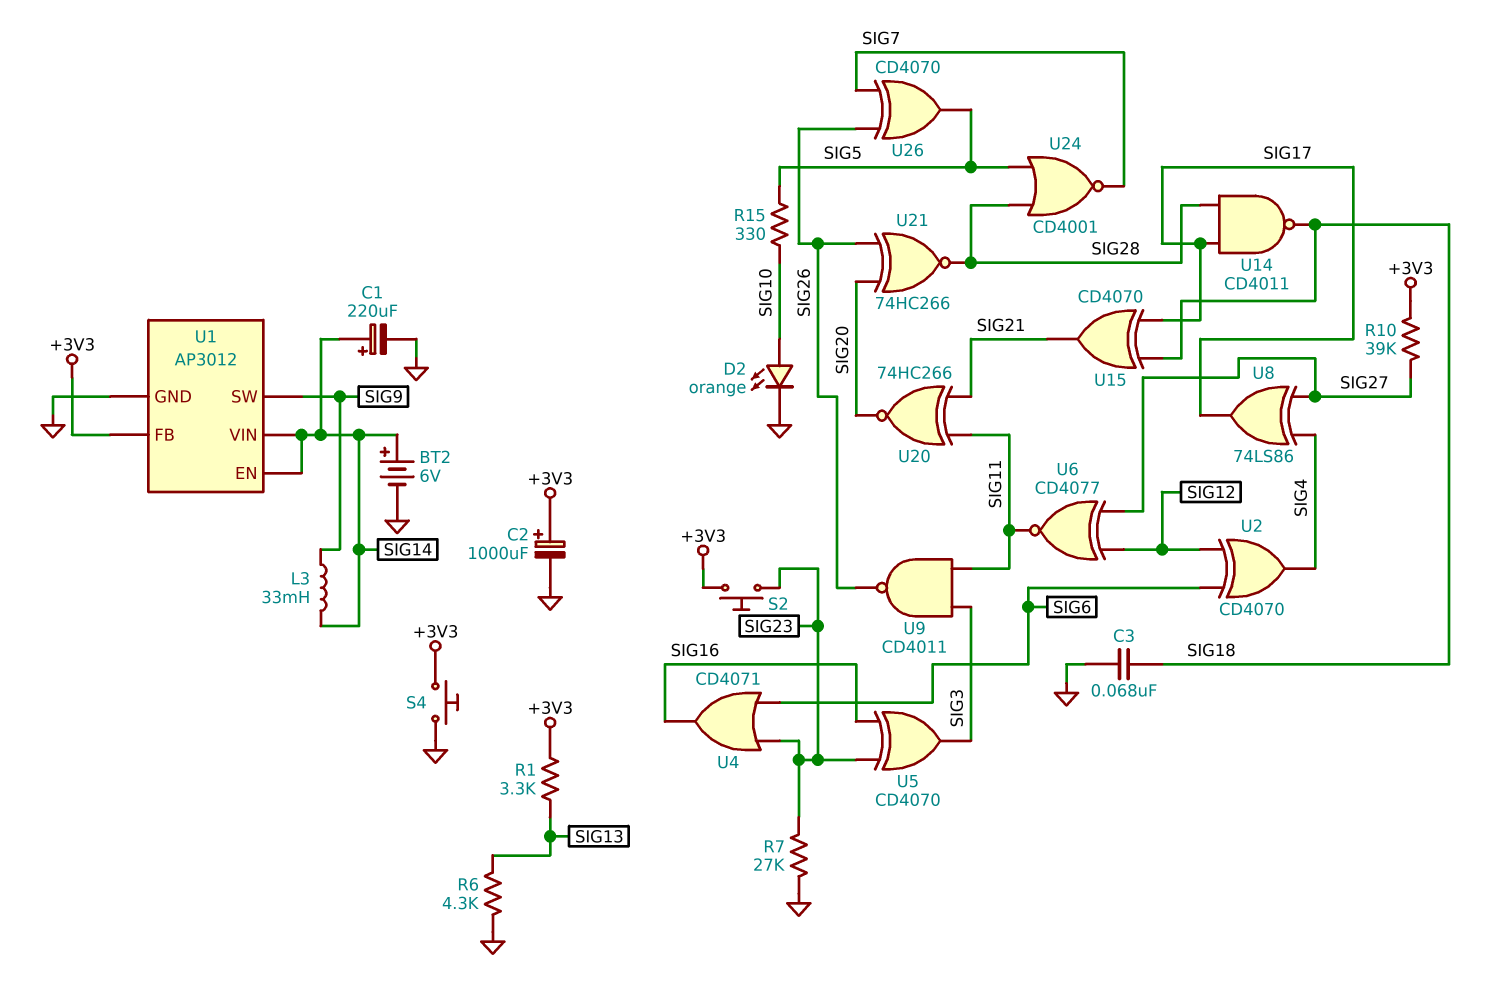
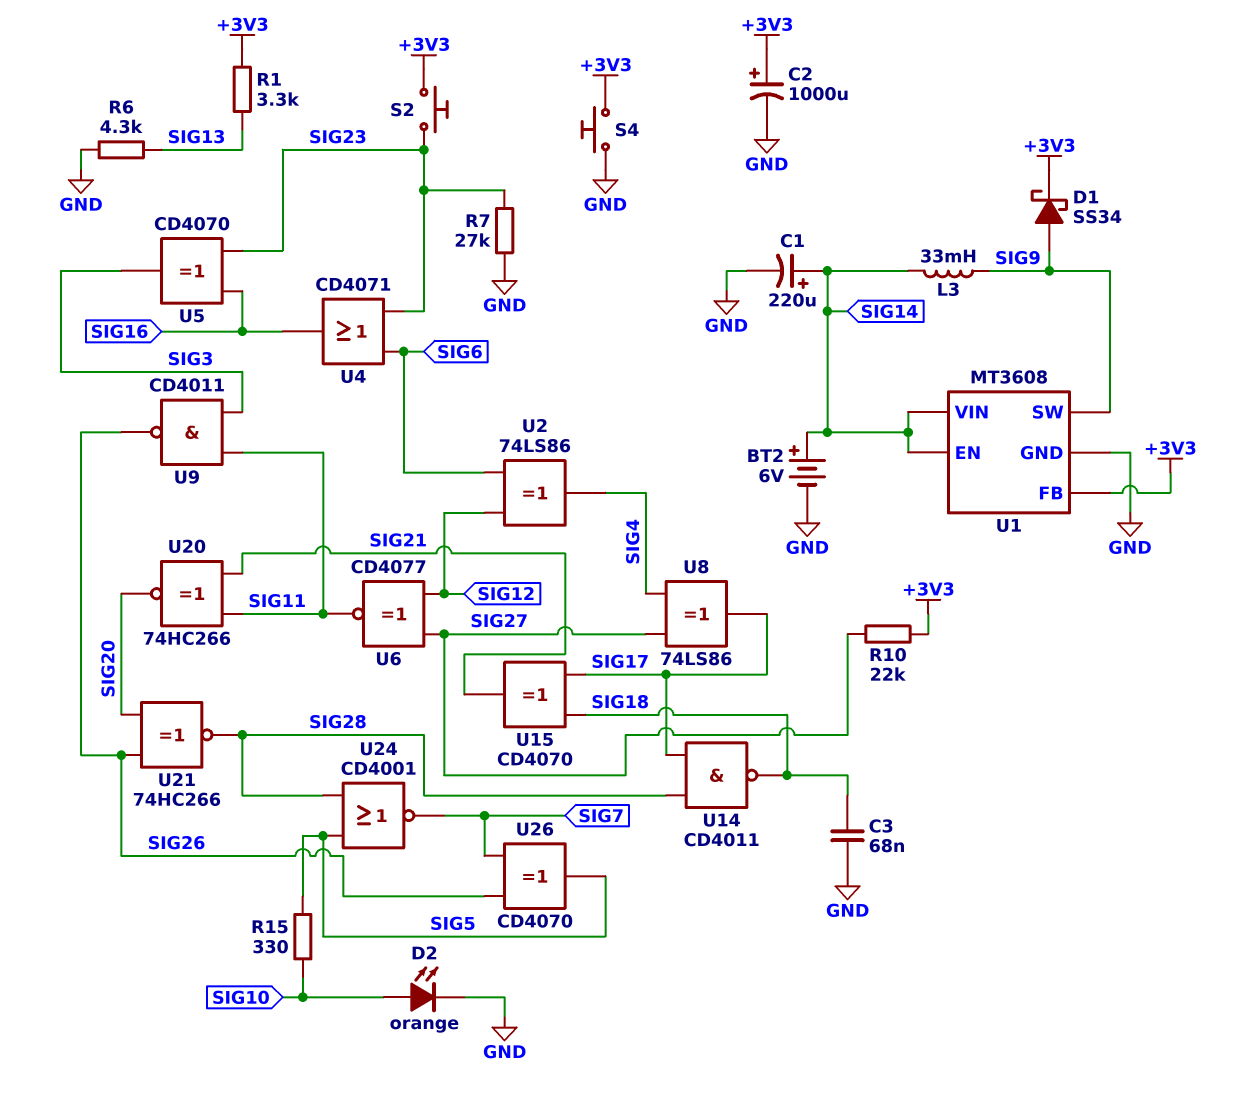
D1: none -> schottky SS34 (A SIG9, K +3V3)
R10: 39k (+3V3, SIG27) -> 22k (+3V3, SIG27)
U1: AP3012 -> MT3608
U2: XOR CD4070 (in SIG6, in SIG12, out SIG4) -> XOR 74LS86 (in SIG6, in SIG12, out SIG4)

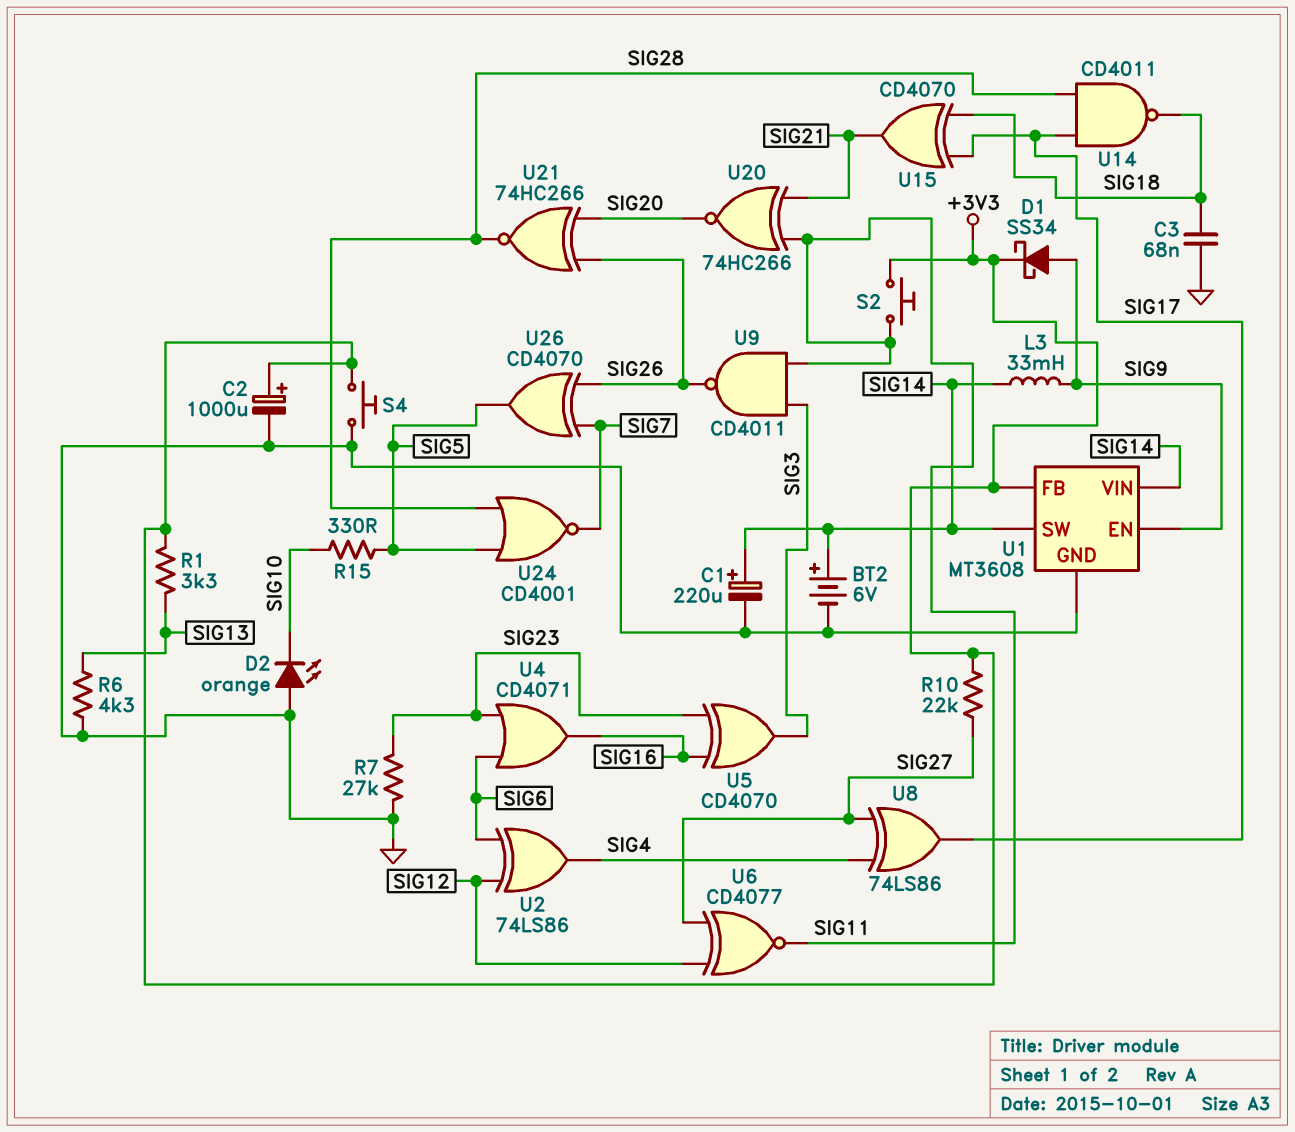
D2: LED orange (A SIG10, K GND) -> LED orange (A GND, K SIG10)
S2: button (+3V3, SIG23) -> button (+3V3, SIG11)
U1 pin EN: SIG14 -> SIG9
U1 pin SW: SIG9 -> SIG14

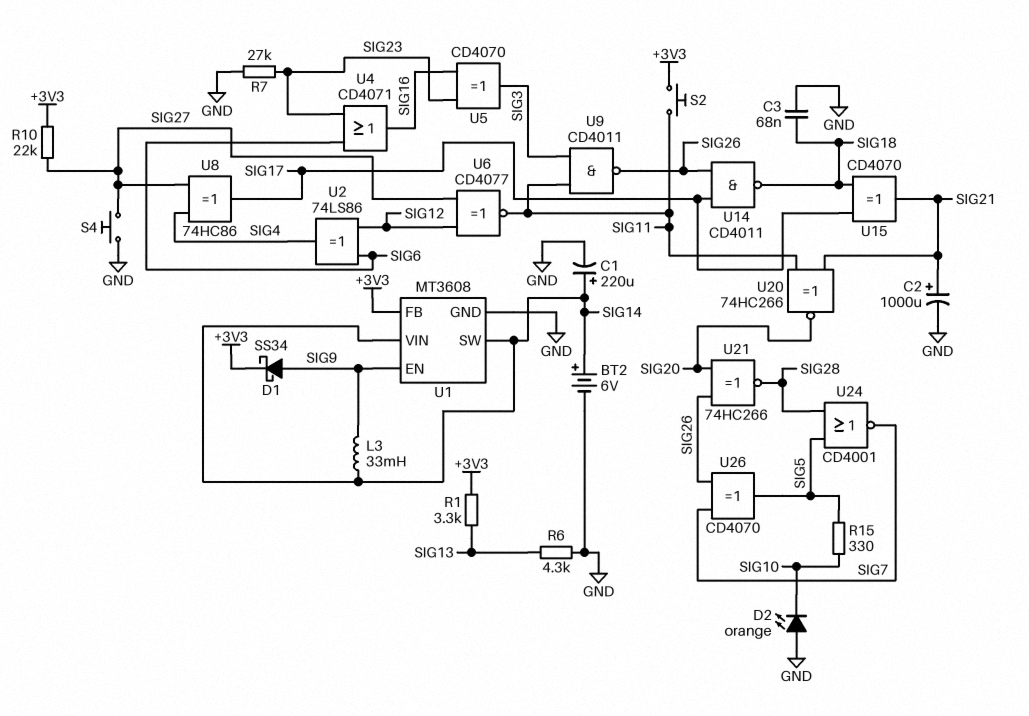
C2: 1000uF (plus +3V3, minus GND) -> 1000uF (plus SIG21, minus GND)
S4: button (+3V3, GND) -> button (GND, SIG27)
U8: XOR 74LS86 (in SIG4, in SIG27, out SIG17) -> XOR 74HC86 (in SIG4, in SIG27, out SIG17)
U14: NAND CD4011 (in SIG17, in SIG28, out SIG18) -> NAND CD4011 (in SIG17, in SIG26, out SIG18)

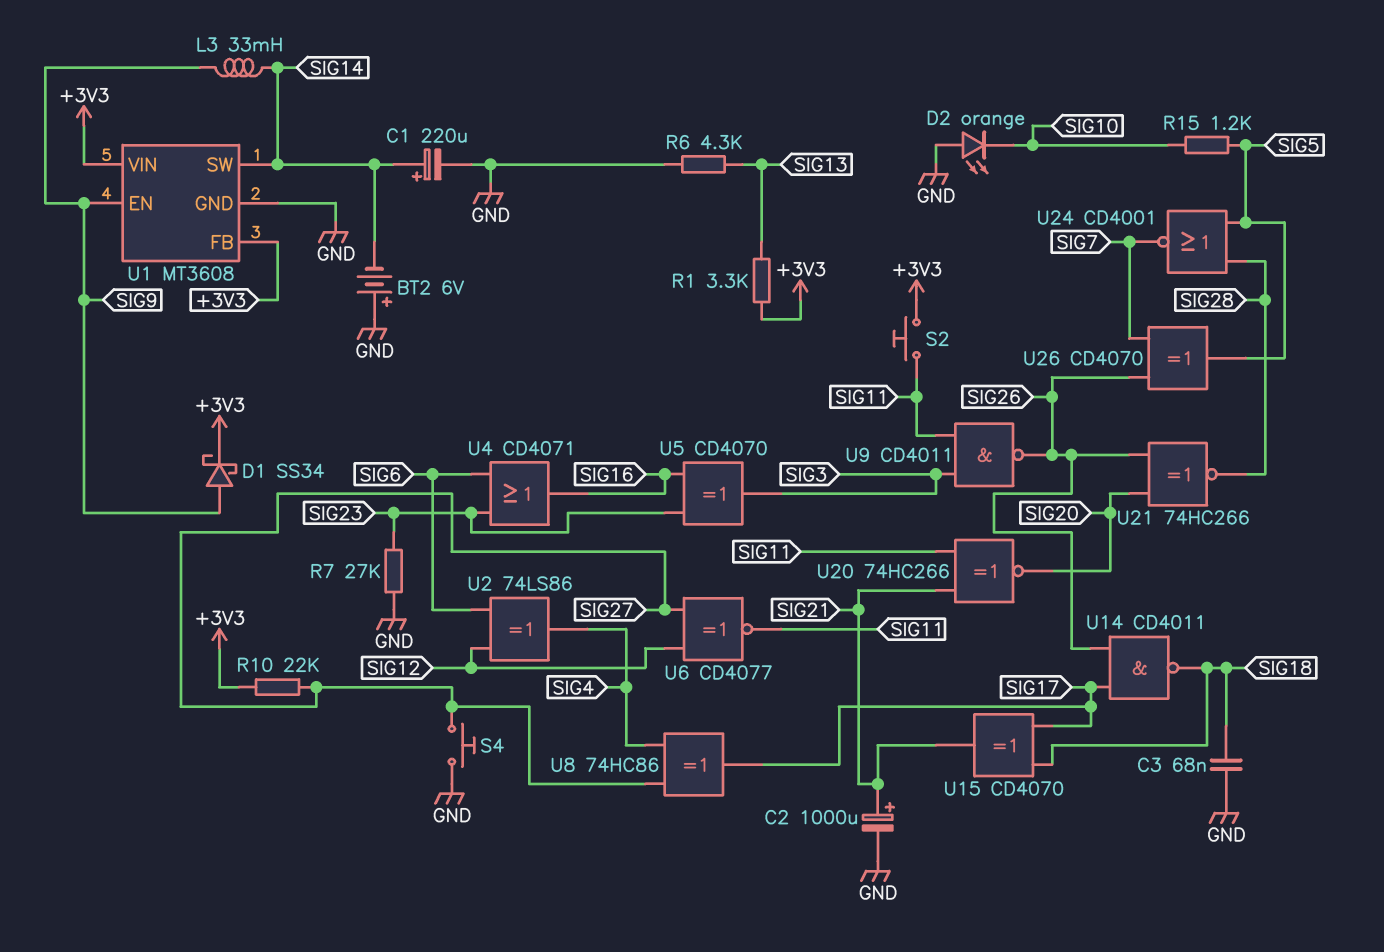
BT2: 6V (plus SIG14, minus GND) -> 6V (plus GND, minus SIG14)
R15: 330 (SIG5, SIG10) -> 1.2k (SIG5, SIG10)
U1 pin VIN: SIG14 -> +3V3

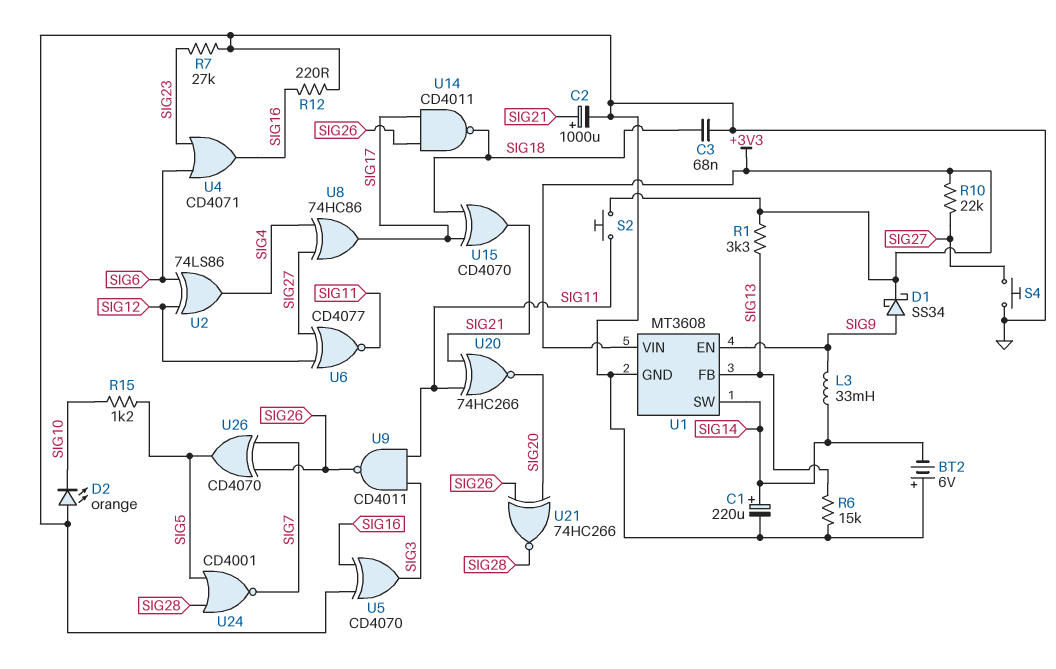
R6: 4.3k (GND, SIG13) -> 15k (GND, SIG13)
R12: none -> 220 (GND, SIG16)
U1 pin FB: +3V3 -> SIG13
U5: XOR CD4070 (in SIG16, in SIG23, out SIG3) -> XOR CD4070 (in GND, in SIG16, out SIG3)

